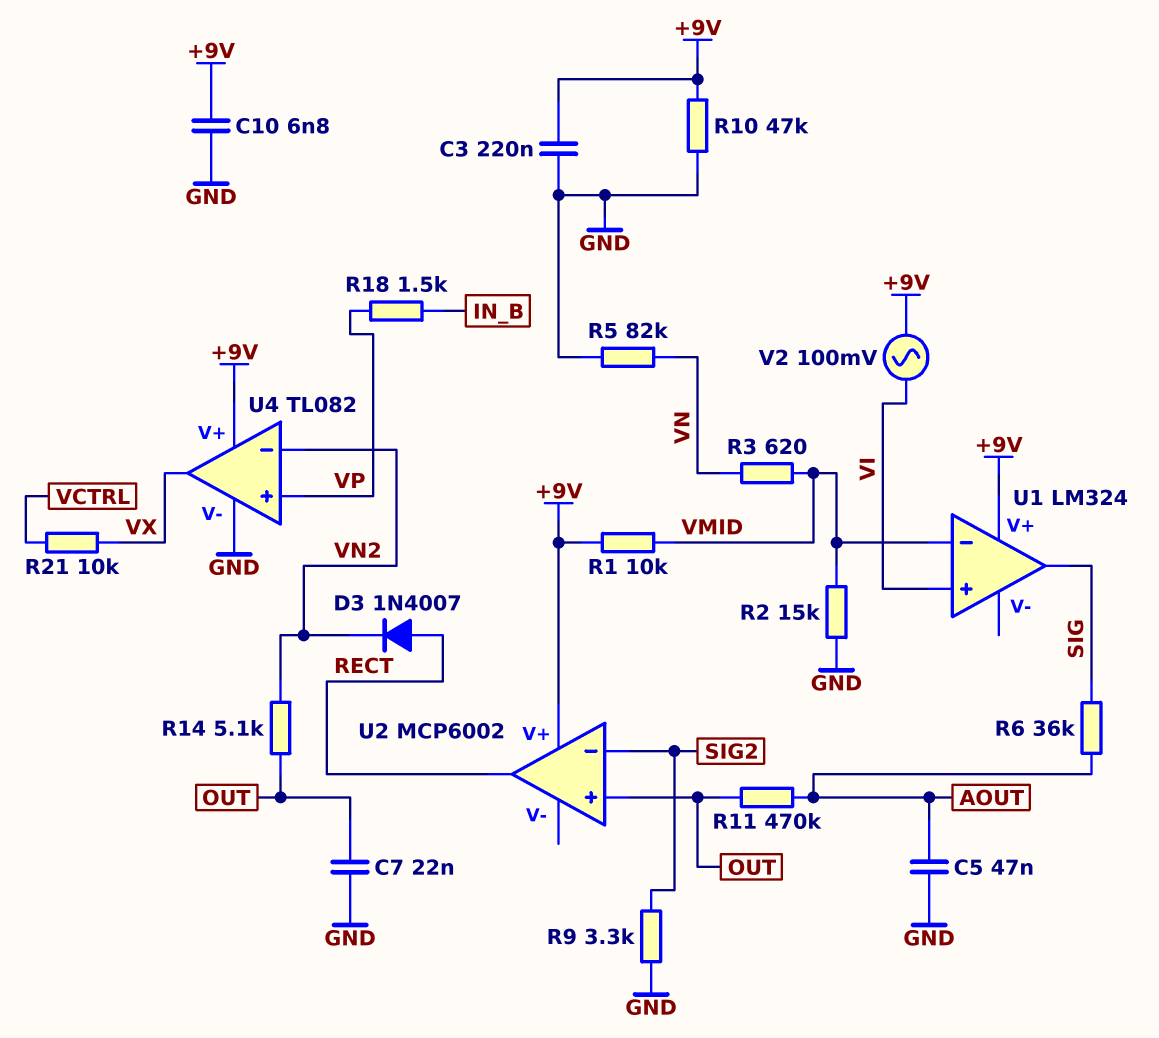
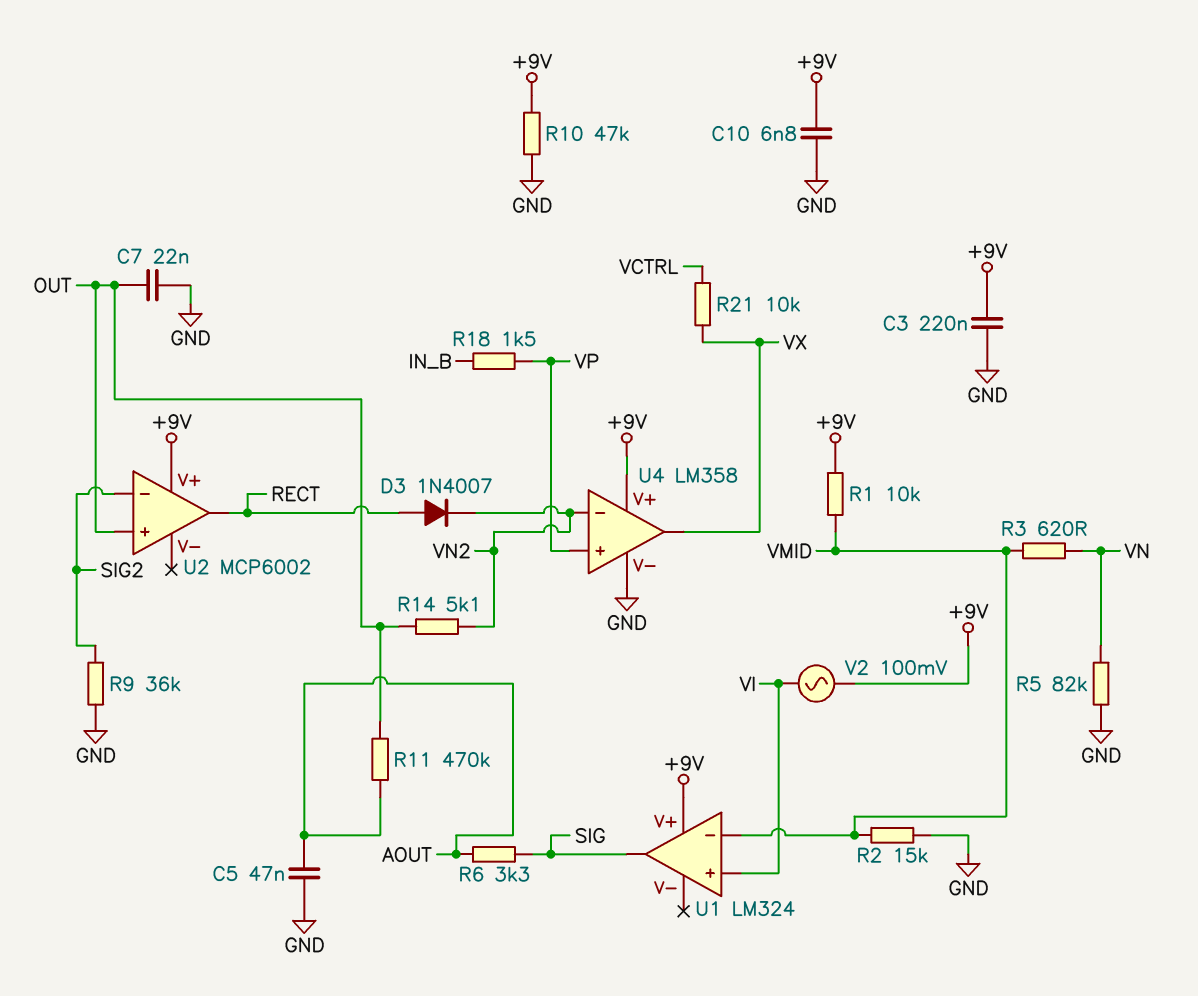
R6: 36k (AOUT, SIG) -> 3.3k (AOUT, SIG)
R9: 3.3k (GND, SIG2) -> 36k (GND, SIG2)
U4: TL082 -> LM358

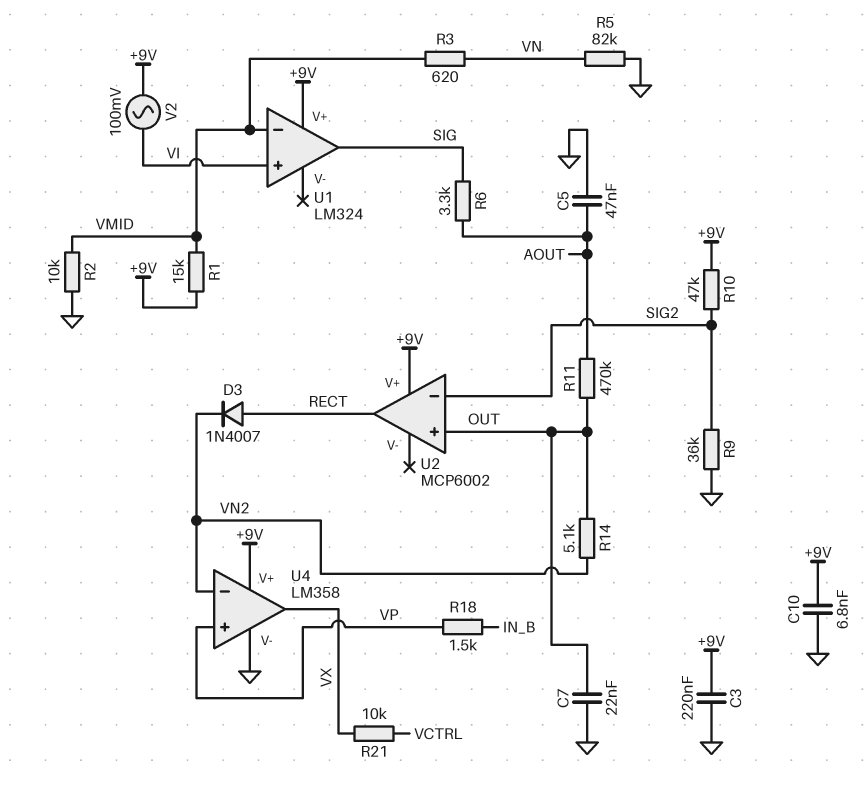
R1: 10k (+9V, VMID) -> 15k (+9V, VMID)
R2: 15k (GND, VMID) -> 10k (GND, VMID)
R10: 47k (+9V, GND) -> 47k (+9V, SIG2)

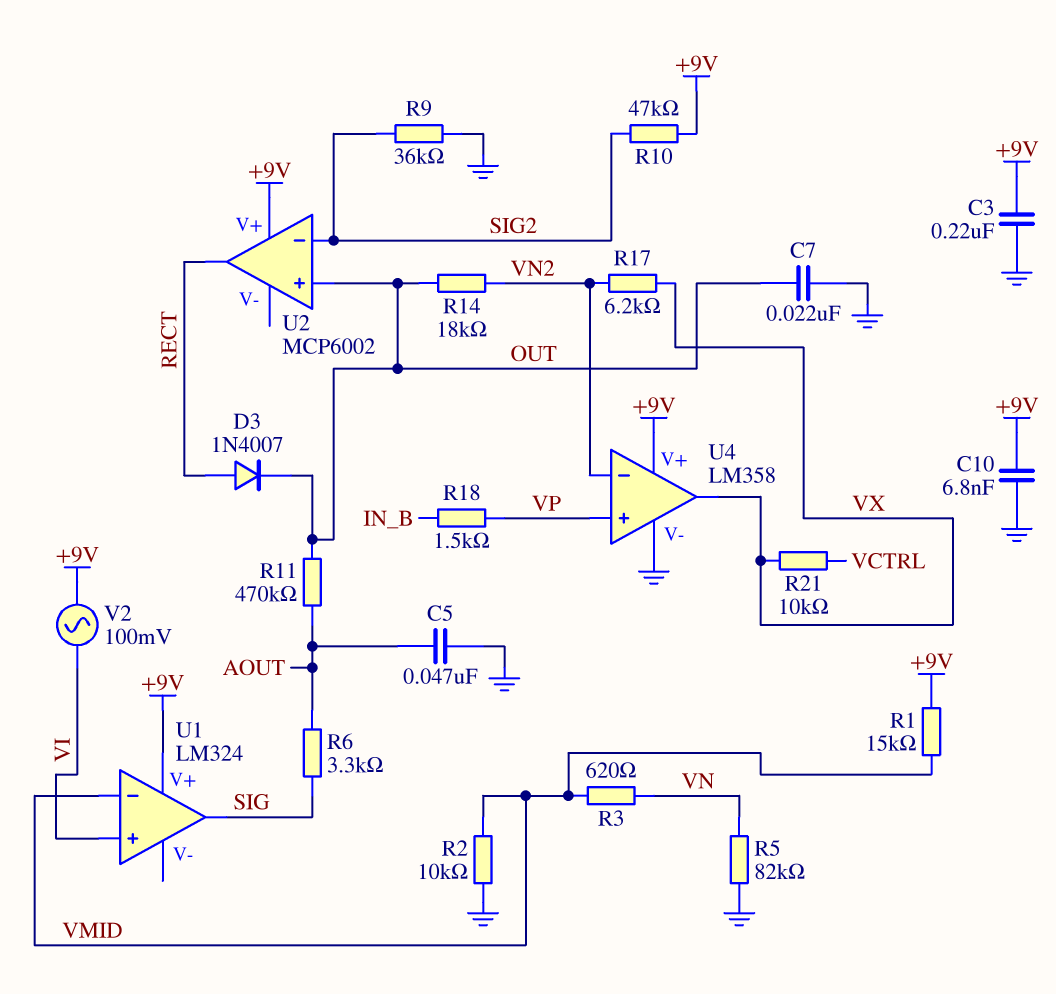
D3: diode 1N4007 (A RECT, K VN2) -> diode 1N4007 (A RECT, K OUT)
R14: 5.1k (OUT, VN2) -> 18k (OUT, VN2)
R17: none -> 6.2k (VN2, VX)

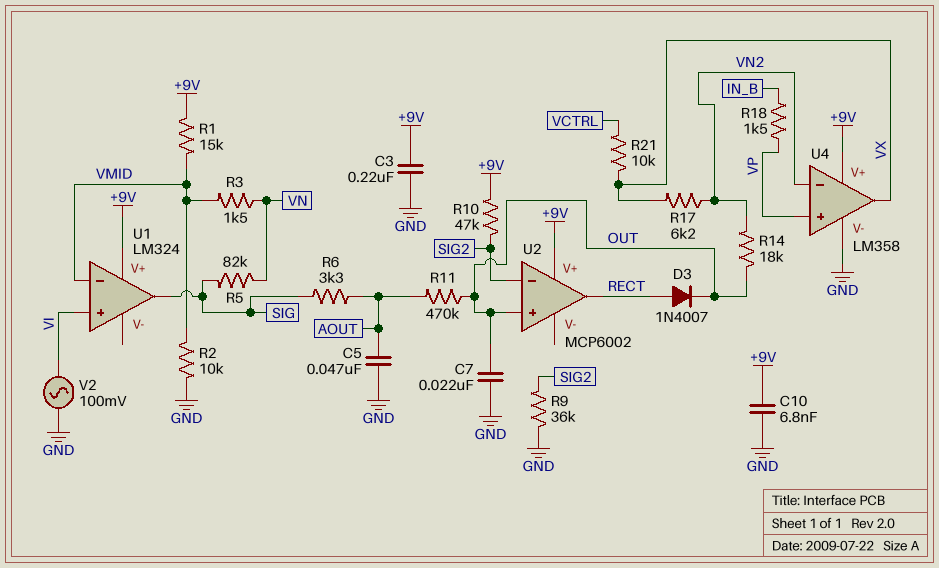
R3: 620 (VMID, VN) -> 1.5k (VMID, VN)
R5: 82k (GND, VN) -> 82k (SIG, VN)
V2: AC 100mV (+9V, VI) -> AC 100mV (GND, VI)

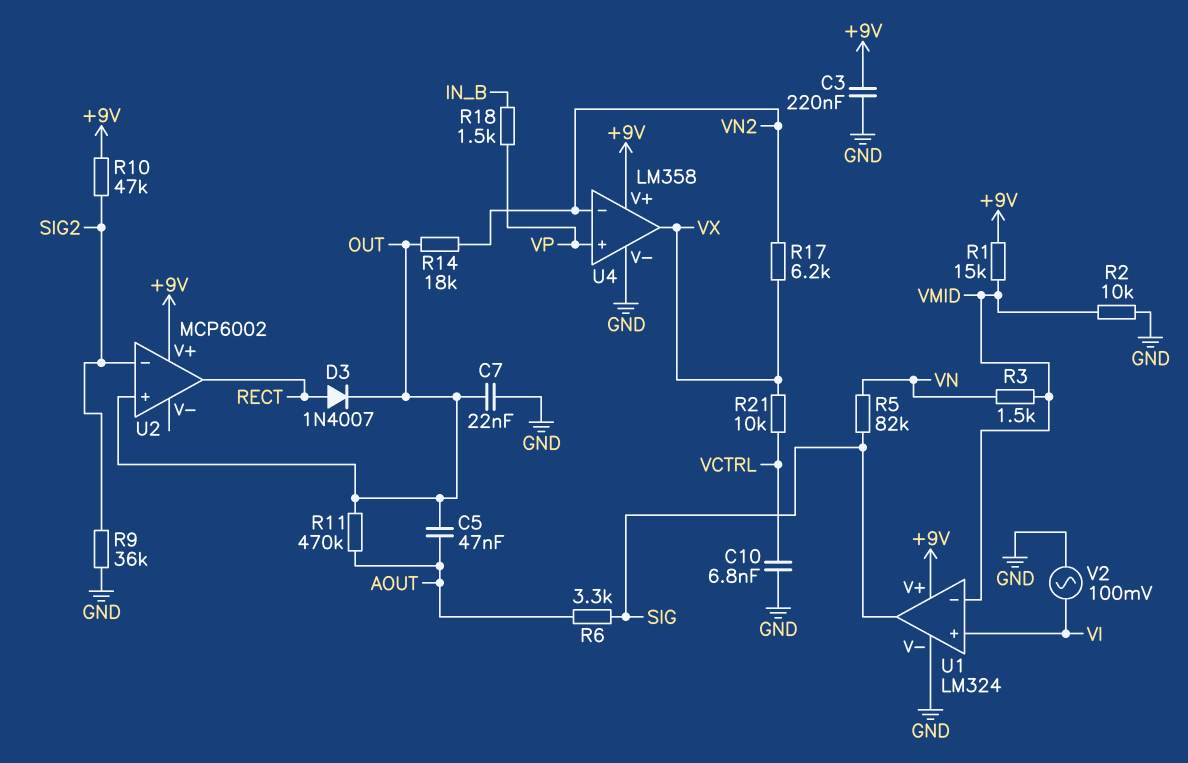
C5: 47nF (AOUT, GND) -> 47nF (AOUT, OUT)
C10: 6.8nF (+9V, GND) -> 6.8nF (GND, VCTRL)
U1 pin V-: none -> GND

